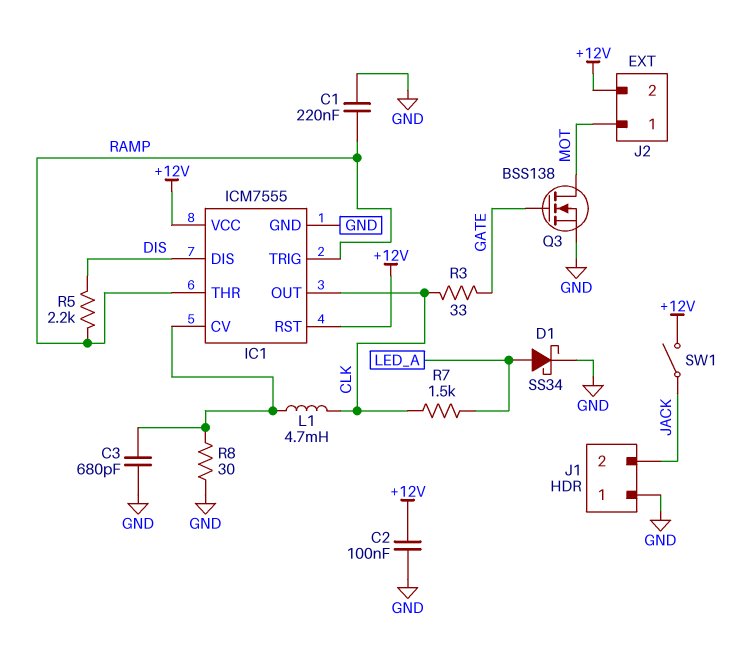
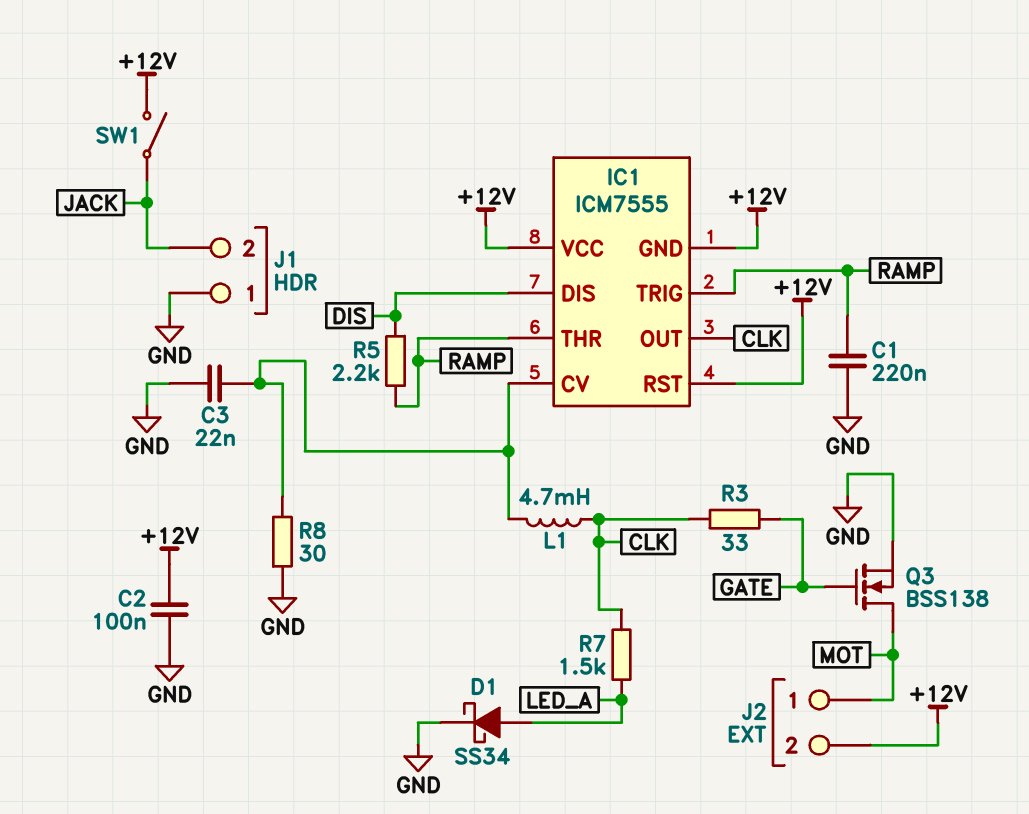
C3: 680pF (GND, IC1/CV) -> 22nF (GND, IC1/CV)
IC1 pin GND: GND -> +12V

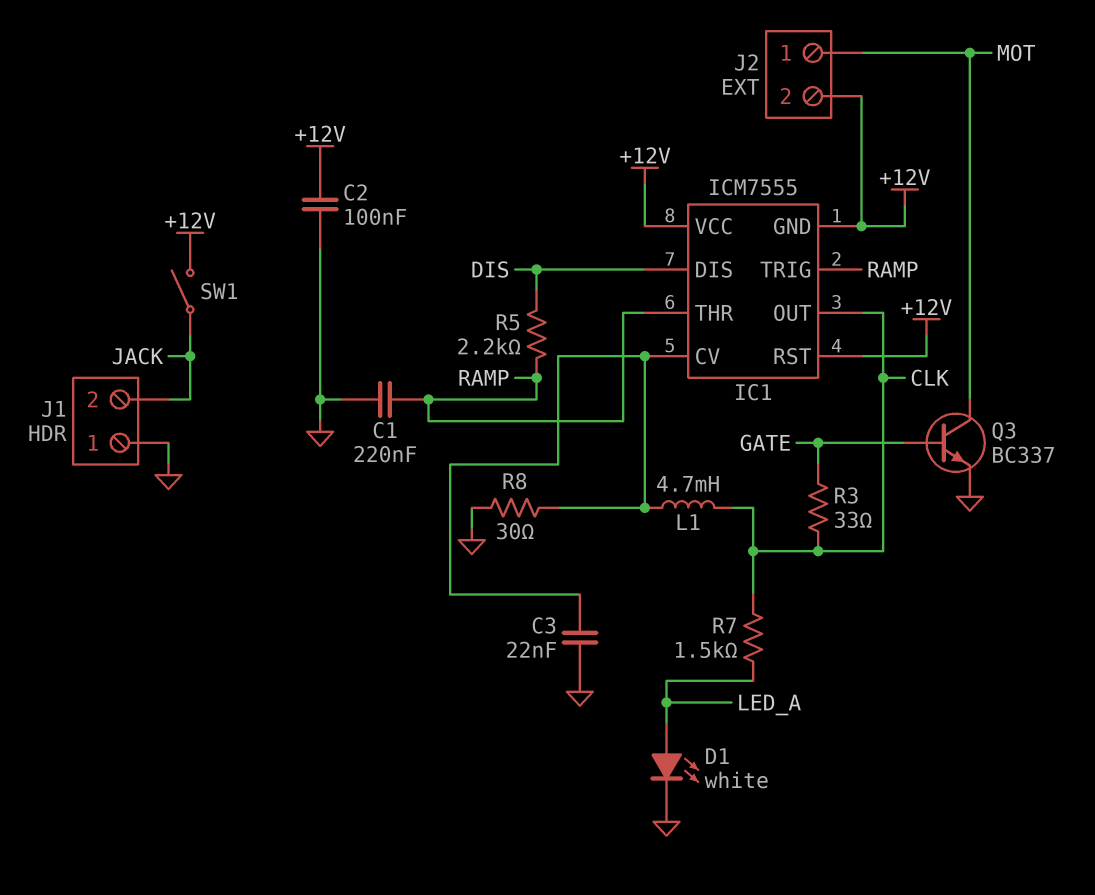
D1: schottky SS34 (A LED_A, K GND) -> LED white (A LED_A, K GND)
Q3: NMOS BSS138 (G GATE, D MOT, S GND) -> NPN BC337 (B GATE, C MOT, E GND)

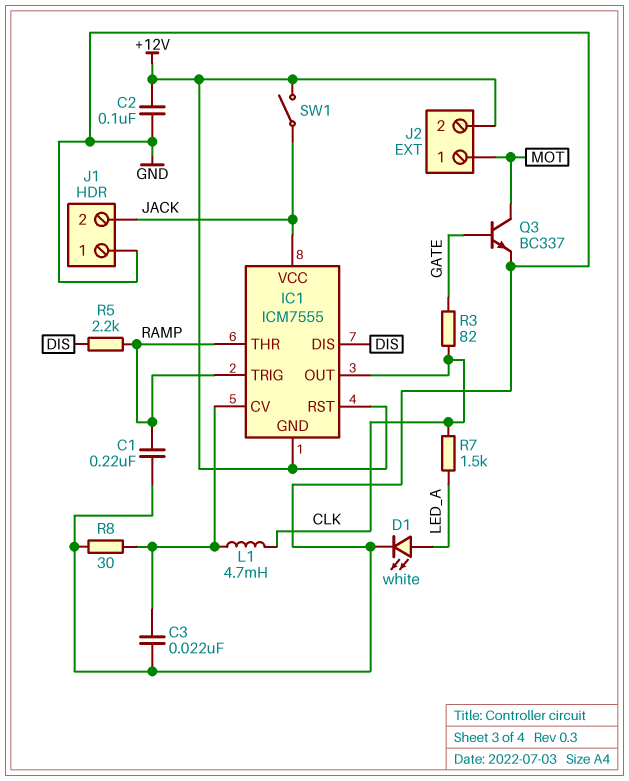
IC1 pin VCC: +12V -> JACK
R3: 33 (CLK, GATE) -> 82 (CLK, GATE)

